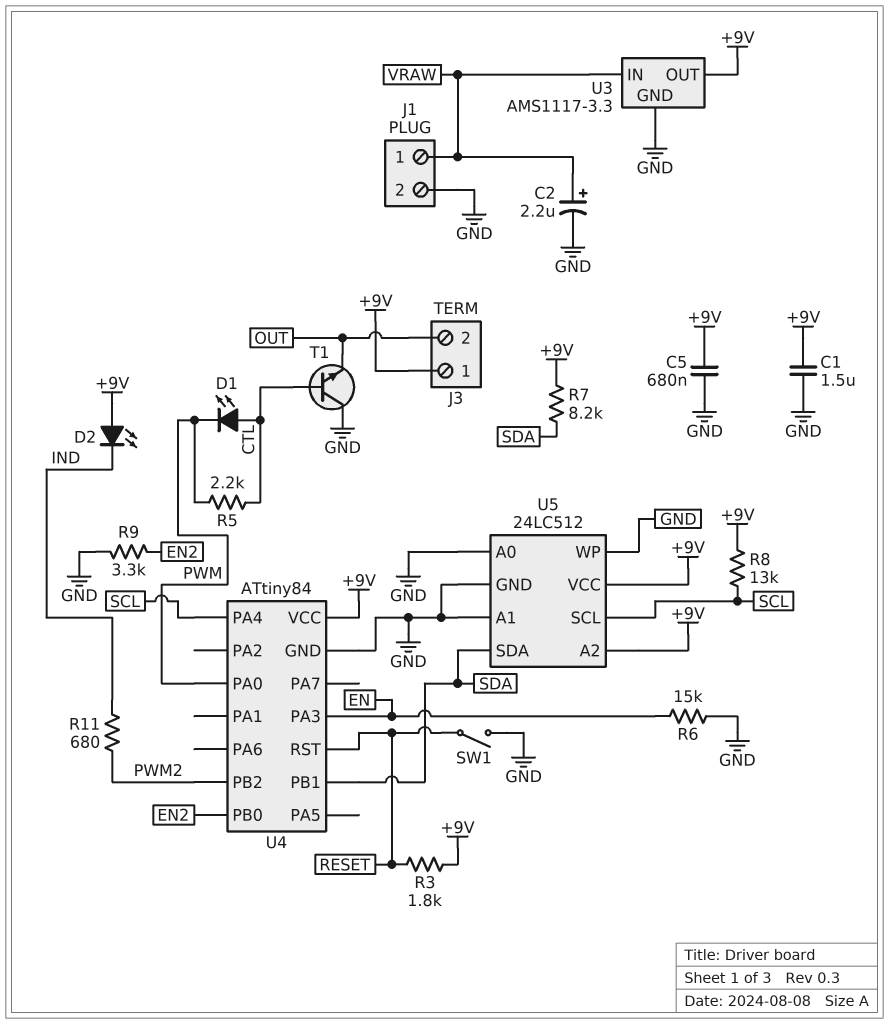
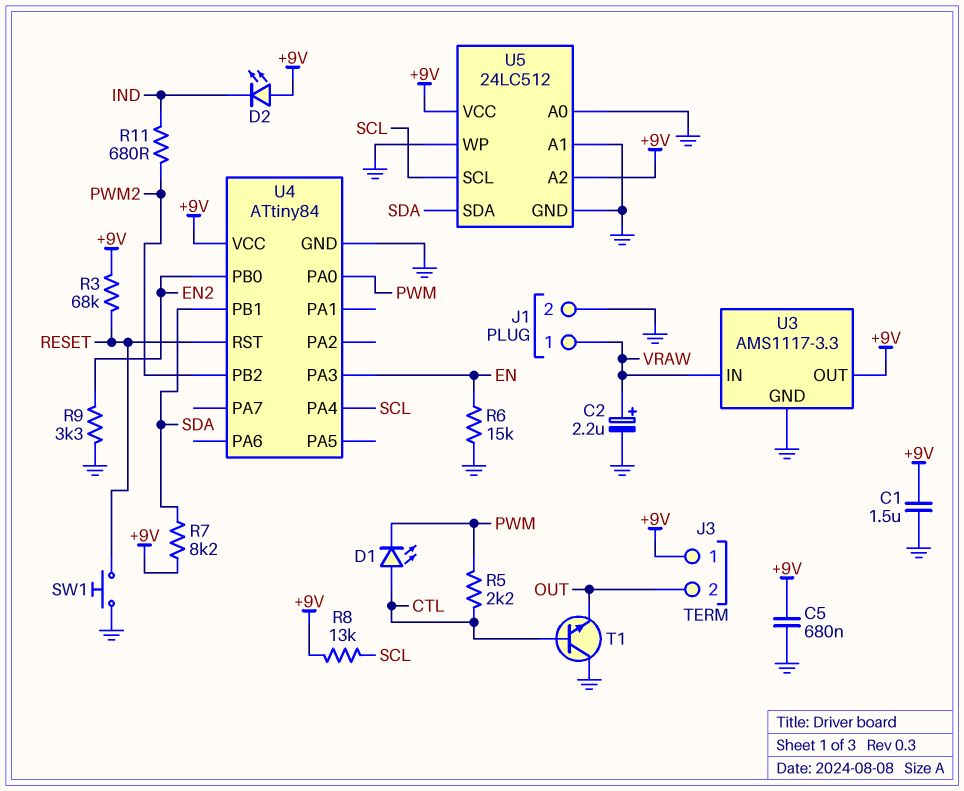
R3: 1.8k (+9V, RESET) -> 68k (+9V, RESET)
SW1: switch (GND, RESET) -> button (GND, RESET)

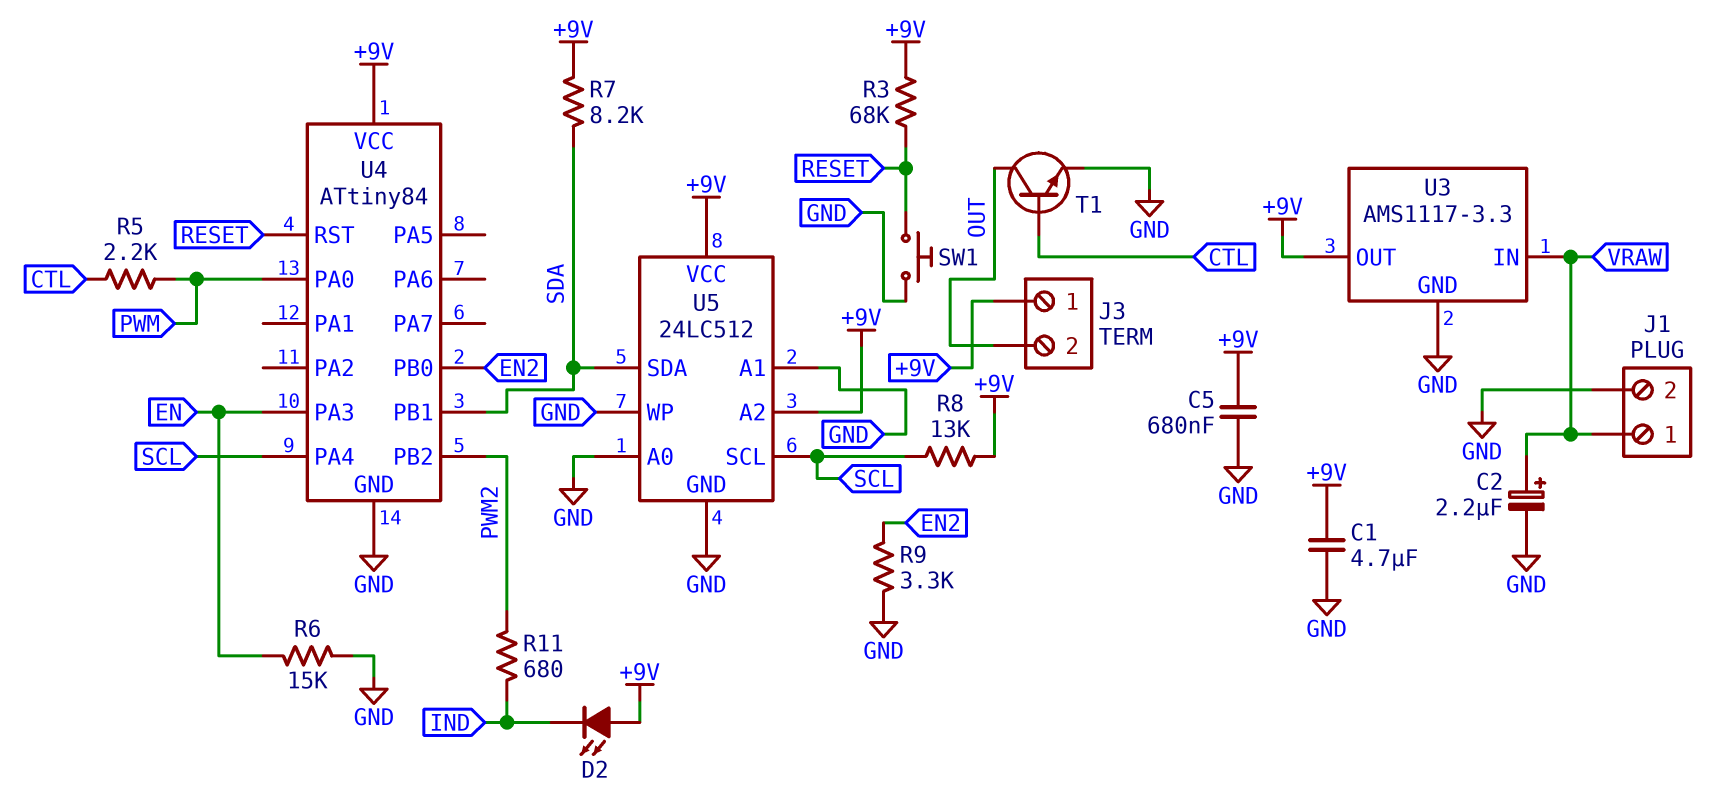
C1: 1.5uF (+9V, GND) -> 4.7uF (+9V, GND)
D1: LED (A CTL, K PWM) -> none
T1: NPN (B CTL, C GND, E OUT) -> NPN (B CTL, C OUT, E GND)

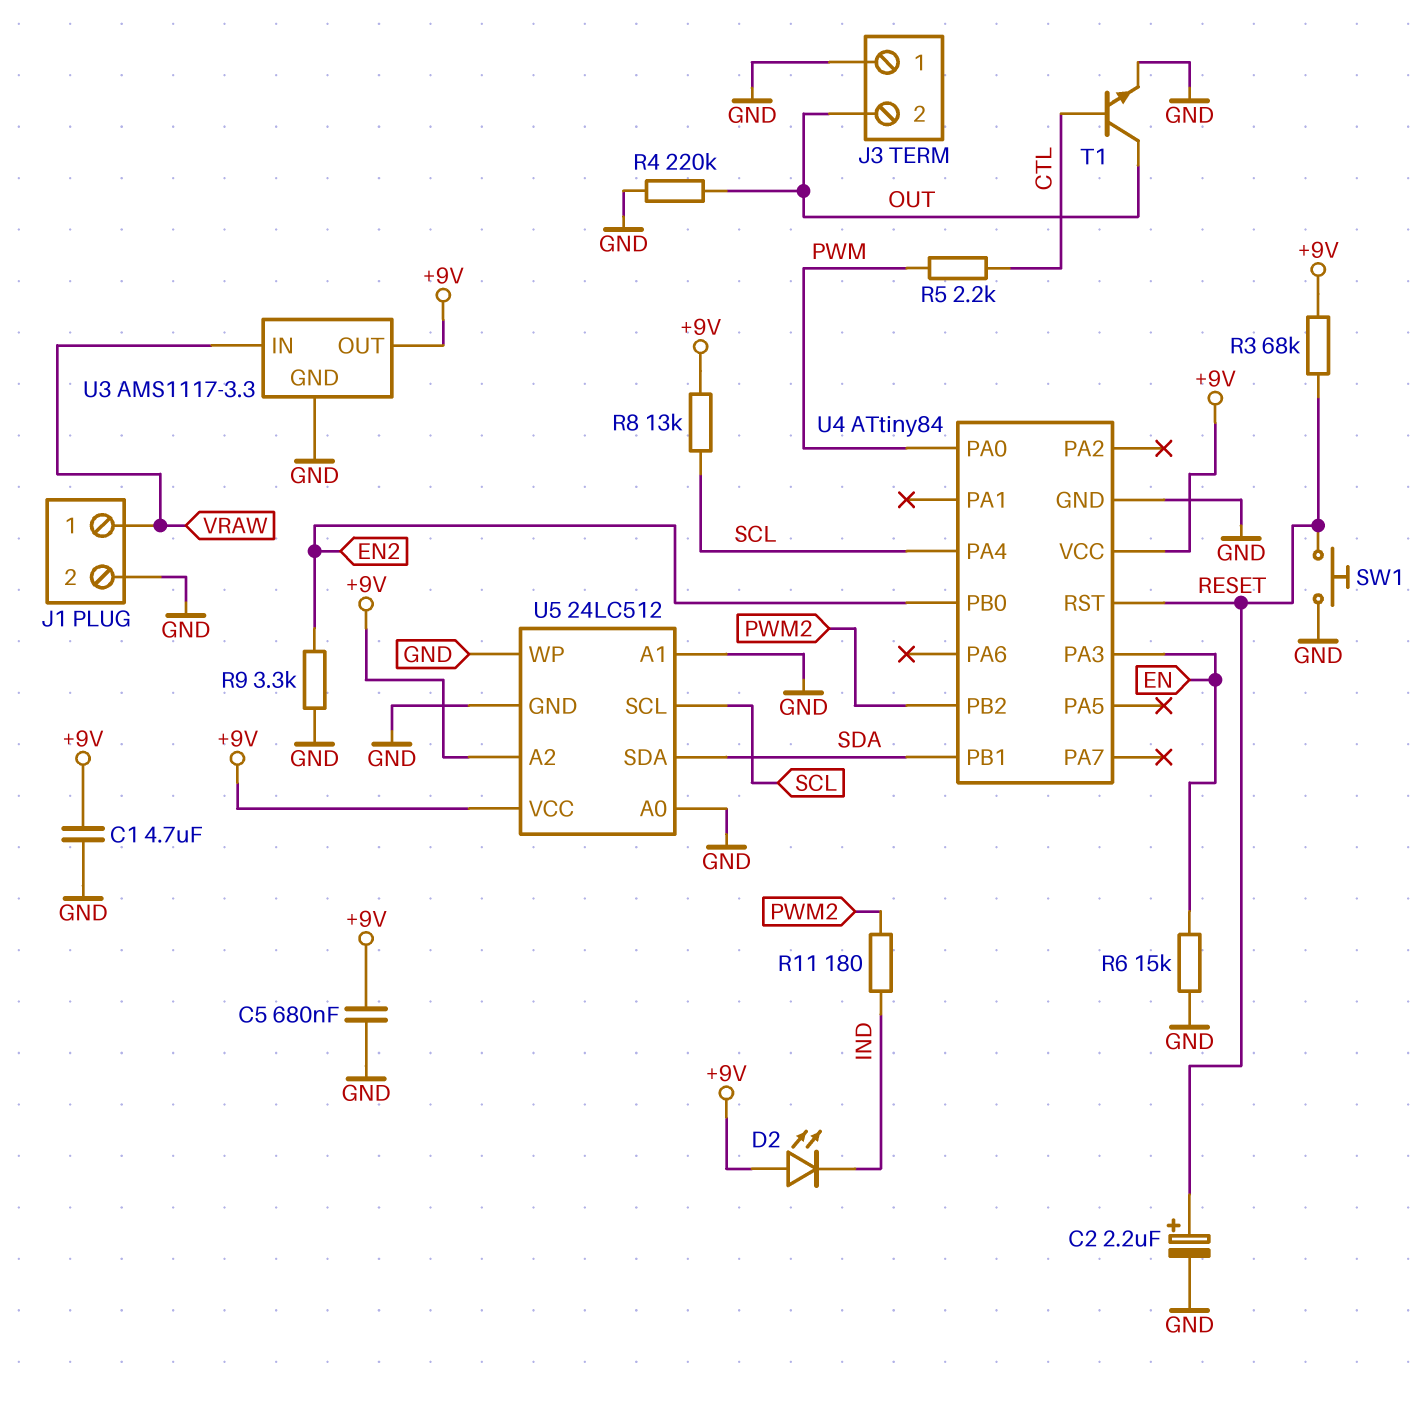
C2: 2.2uF (plus VRAW, minus GND) -> 2.2uF (plus RESET, minus GND)
J3 pin 1: +9V -> GND
R4: none -> 220k (GND, OUT)
R7: 8.2k (+9V, SDA) -> none
R11: 680 (IND, PWM2) -> 180 (IND, PWM2)

